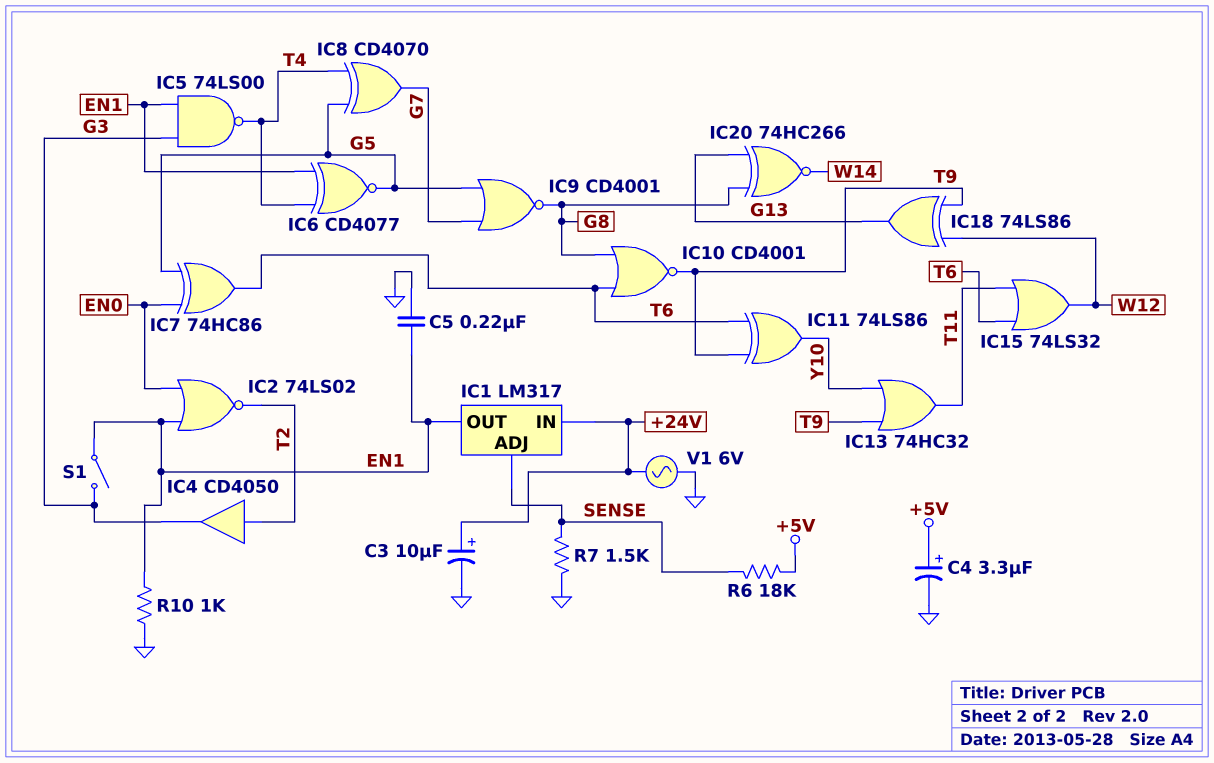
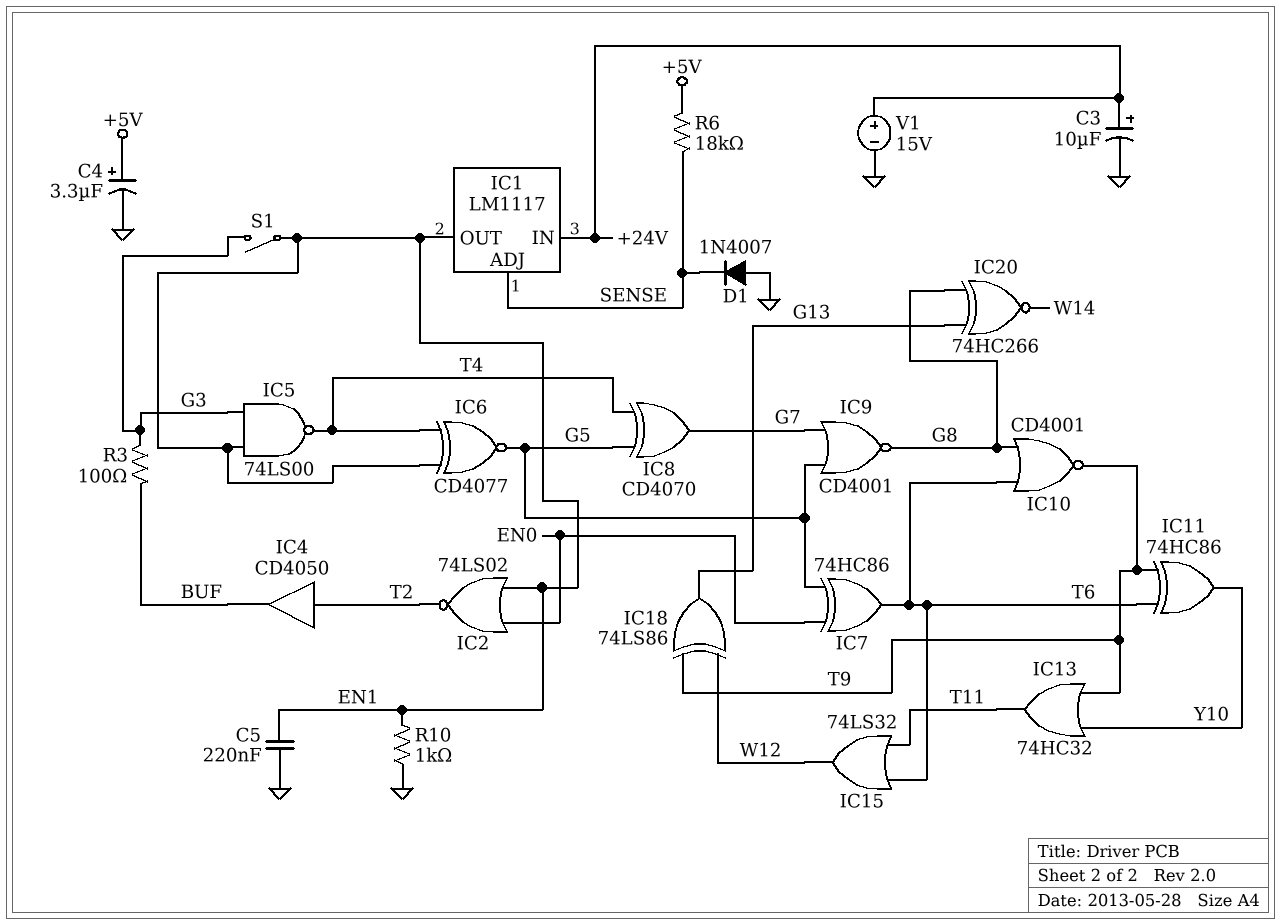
D1: none -> diode 1N4007 (A GND, K SENSE)
IC1: LM317 -> LM1117
IC4: buffer CD4050 (in T2, out G3) -> buffer CD4050 (in T2, out BUF)
IC11: XOR 74LS86 (in T6, in T9, out Y10) -> XOR 74HC86 (in T6, in T9, out Y10)
R3: none -> 100 (BUF, G3)
R7: 1.5k (GND, SENSE) -> none
V1: AC 6V (+24V, GND) -> 15V (plus +24V, minus GND)

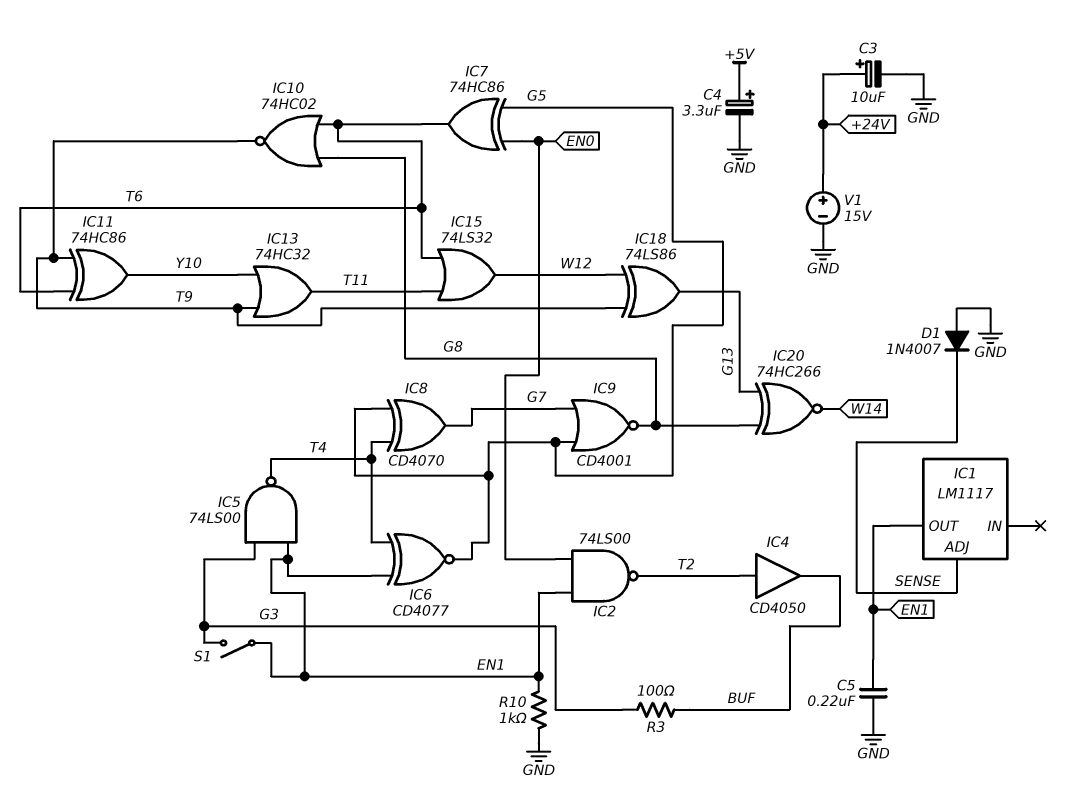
IC1 pin IN: +24V -> none
IC2: NOR 74LS02 (in EN0, in EN1, out T2) -> NAND 74LS00 (in EN0, in EN1, out T2)
IC10: NOR CD4001 (in G8, in T6, out T9) -> NOR 74HC02 (in G8, in T6, out T9)
R6: 18k (+5V, SENSE) -> none

